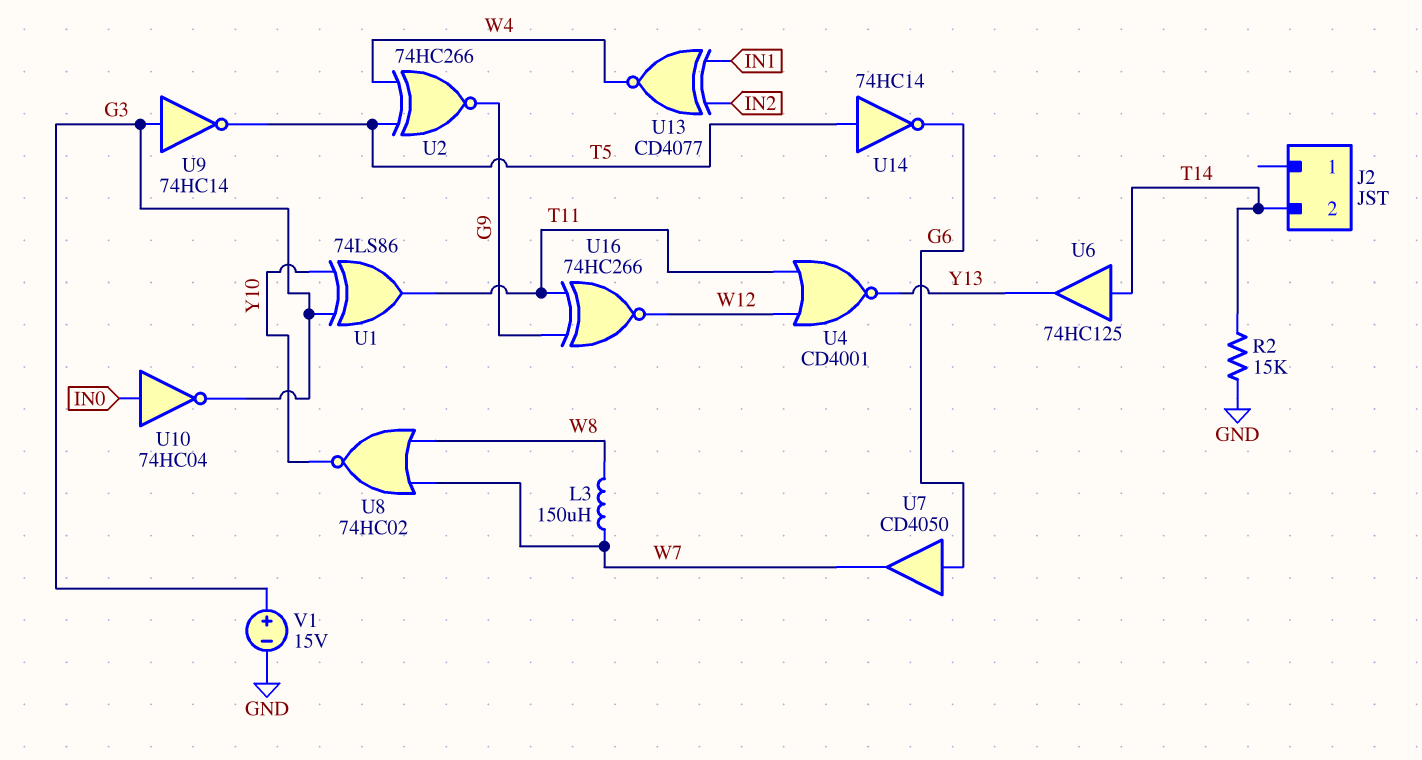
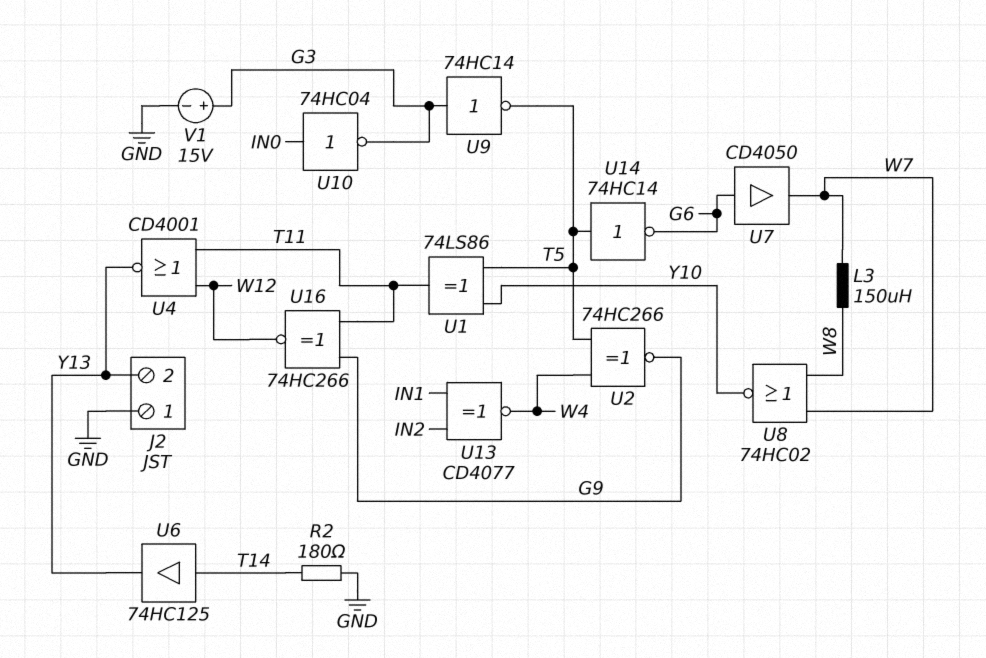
J2 pin 1: none -> GND
J2 pin 2: T14 -> Y13
R2: 15k (GND, T14) -> 180 (GND, T14)
U1: XOR 74LS86 (in G3, in Y10, out T11) -> XOR 74LS86 (in T5, in Y10, out T11)

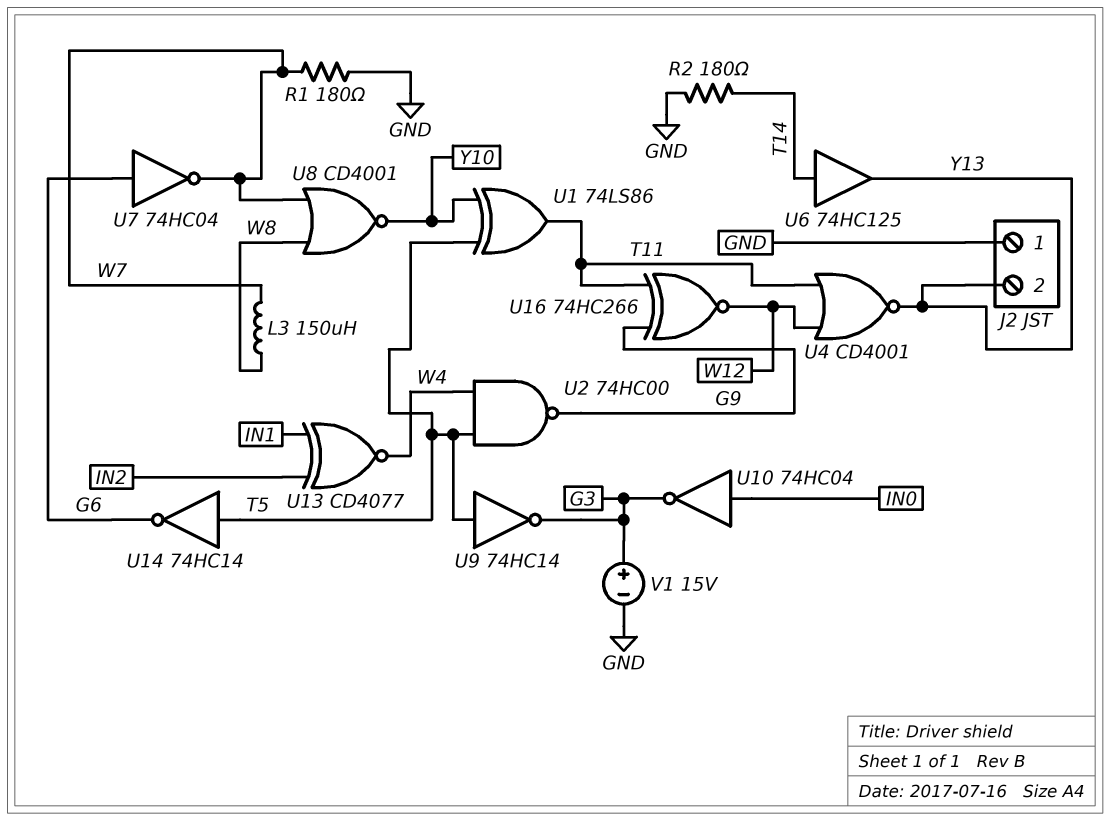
R1: none -> 180 (GND, W7)
U2: XNOR 74HC266 (in T5, in W4, out G9) -> NAND 74HC00 (in T5, in W4, out G9)
U7: buffer CD4050 (in G6, out W7) -> NOT 74HC04 (in G6, out W7)
U8: NOR 74HC02 (in W7, in W8, out Y10) -> NOR CD4001 (in W7, in W8, out Y10)
U9: NOT 74HC14 (in G3, out T5) -> NOT 74HC14 (in T5, out G3)

